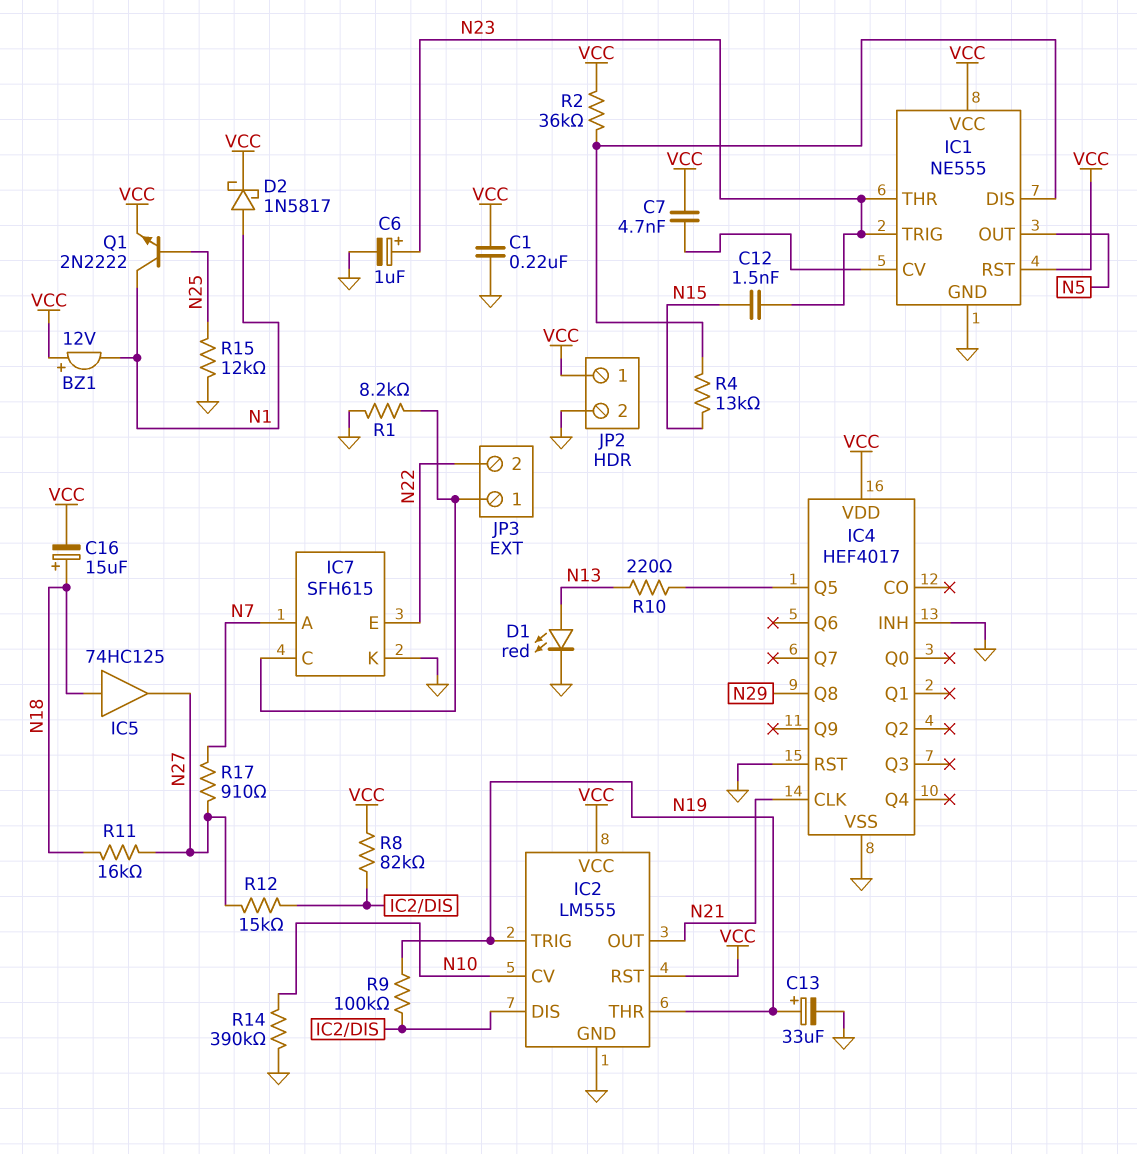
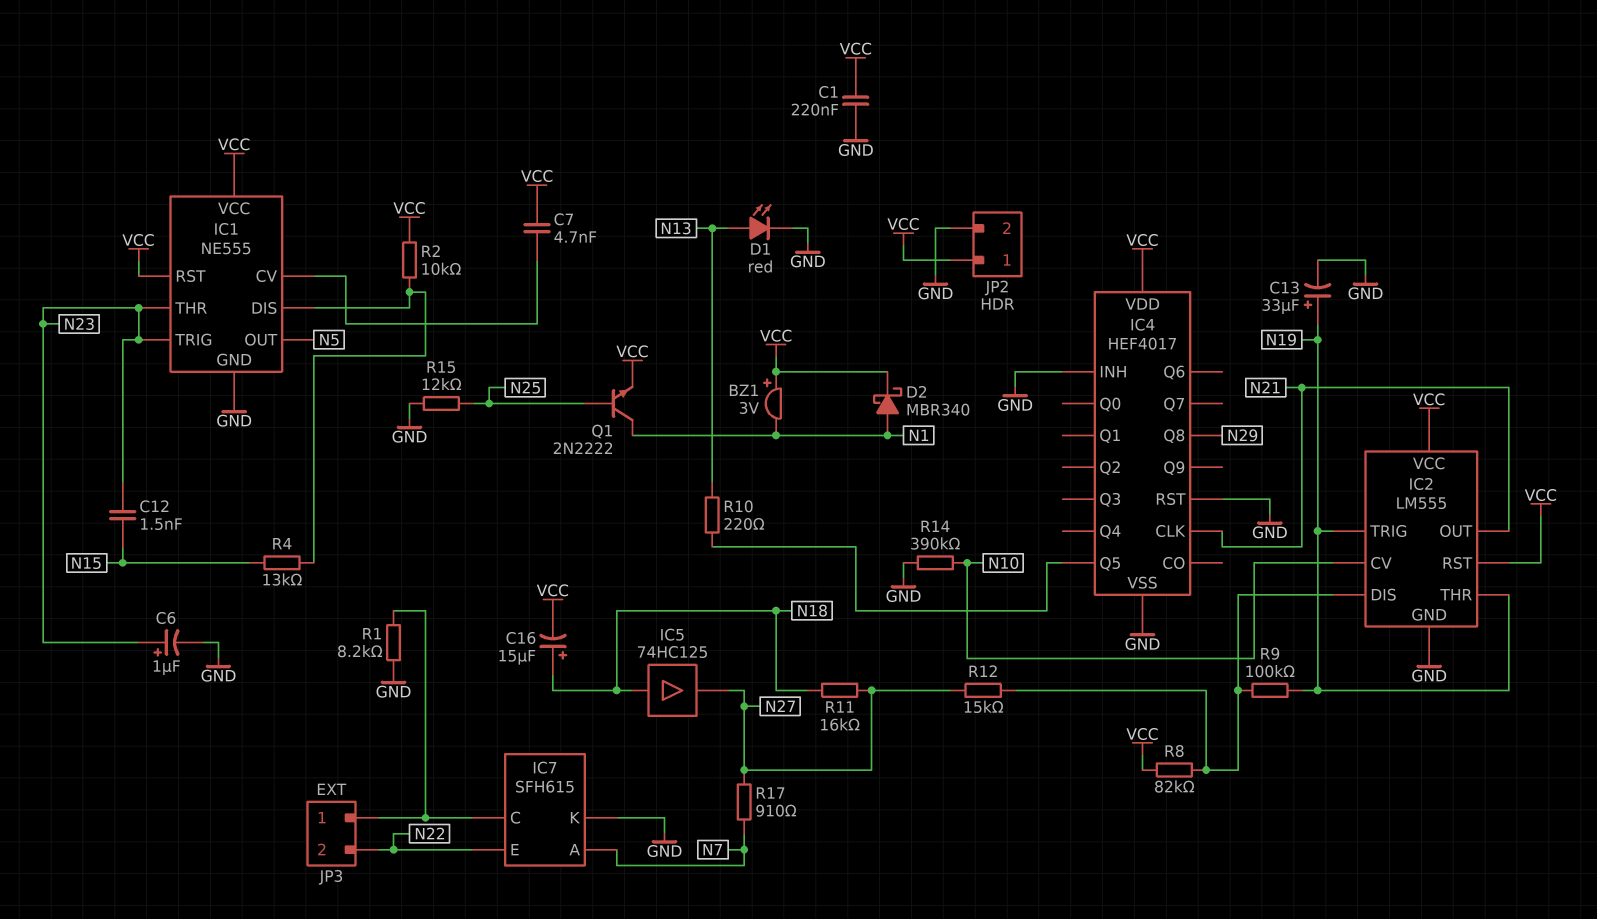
BZ1: buzzer 12V (plus VCC, minus N1) -> buzzer 3V (plus VCC, minus N1)
D2: schottky 1N5817 (A N1, K VCC) -> schottky MBR340 (A N1, K VCC)
R2: 36k (IC1/DIS, VCC) -> 10k (IC1/DIS, VCC)

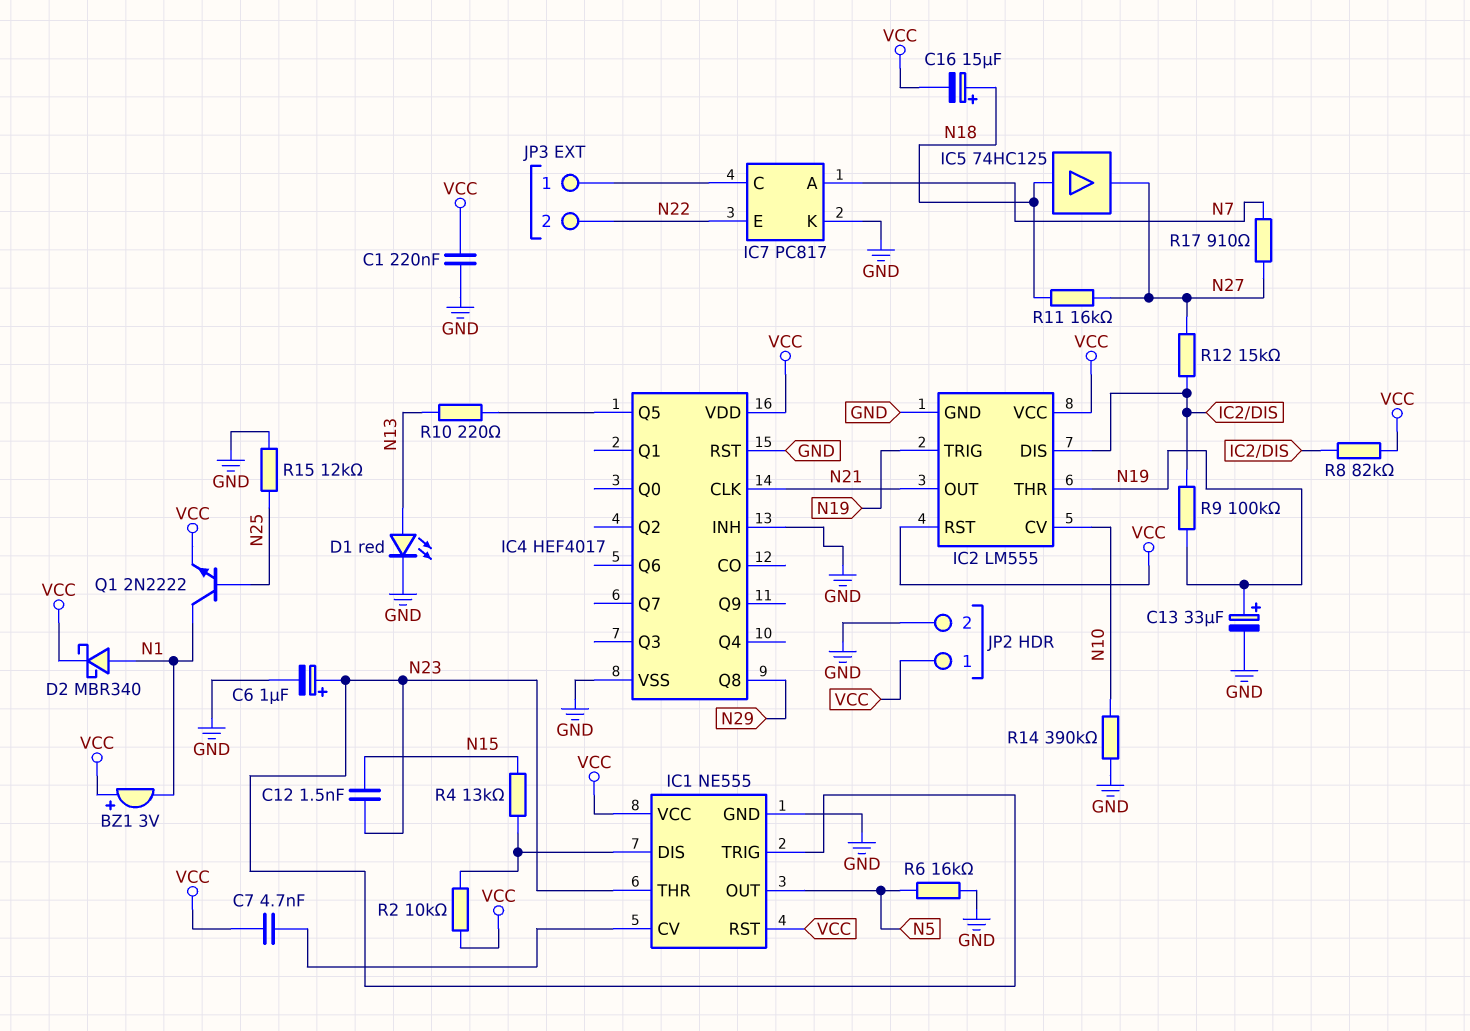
IC7: SFH615 -> PC817
R1: 8.2k (GND, IC7/C) -> none
R6: none -> 16k (GND, N5)

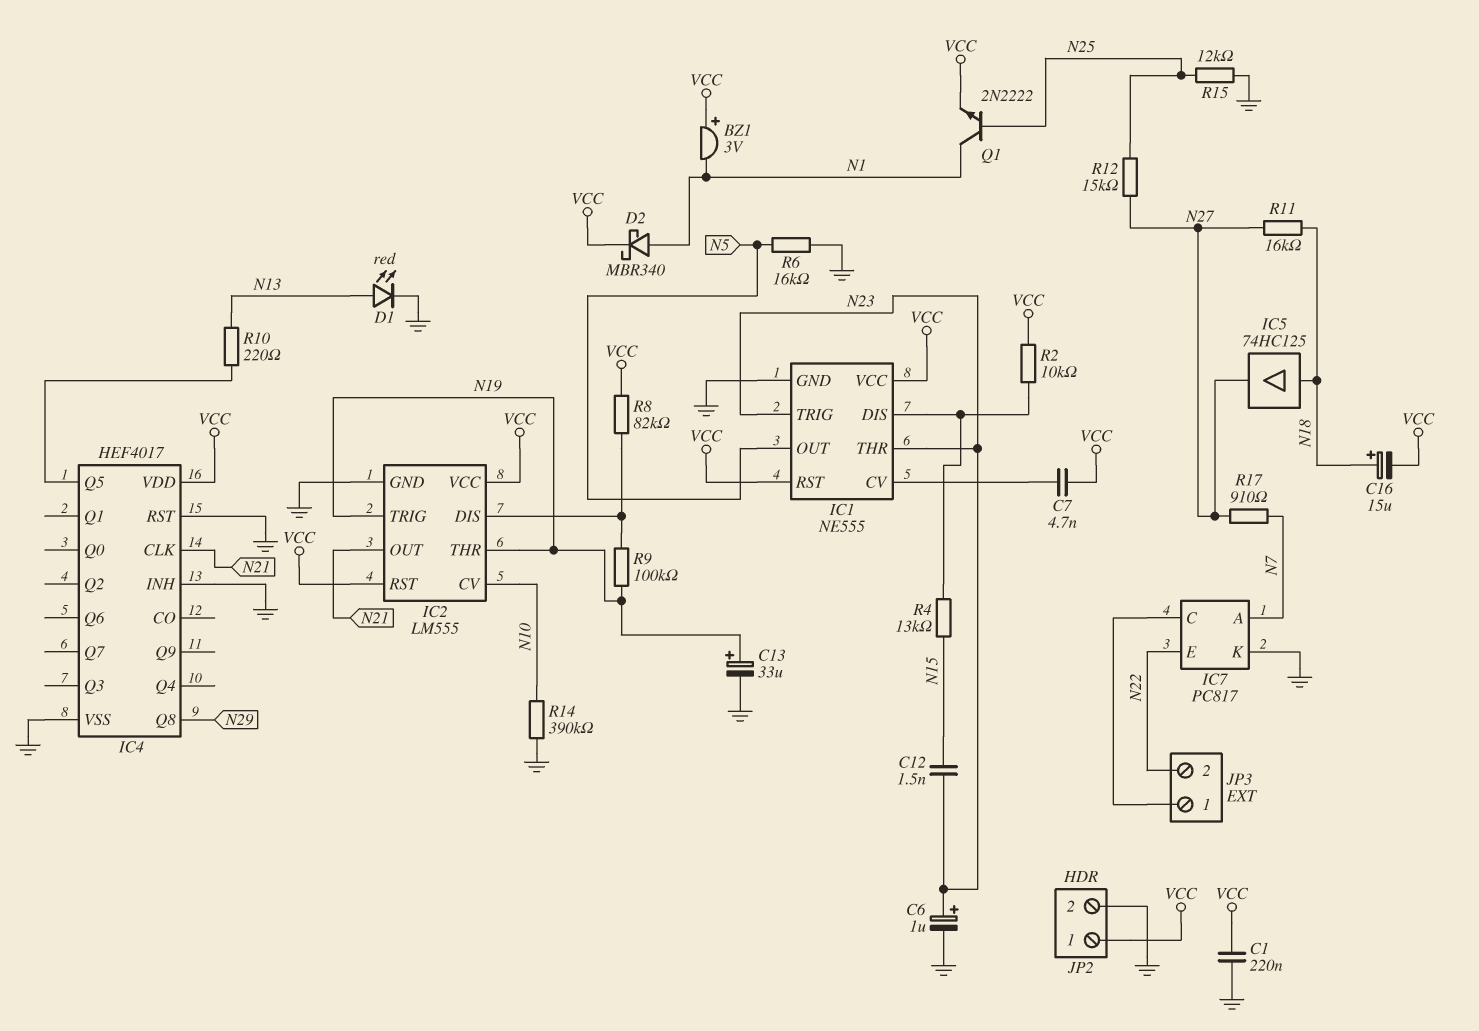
R12: 15k (IC2/DIS, N27) -> 15k (N25, N27)

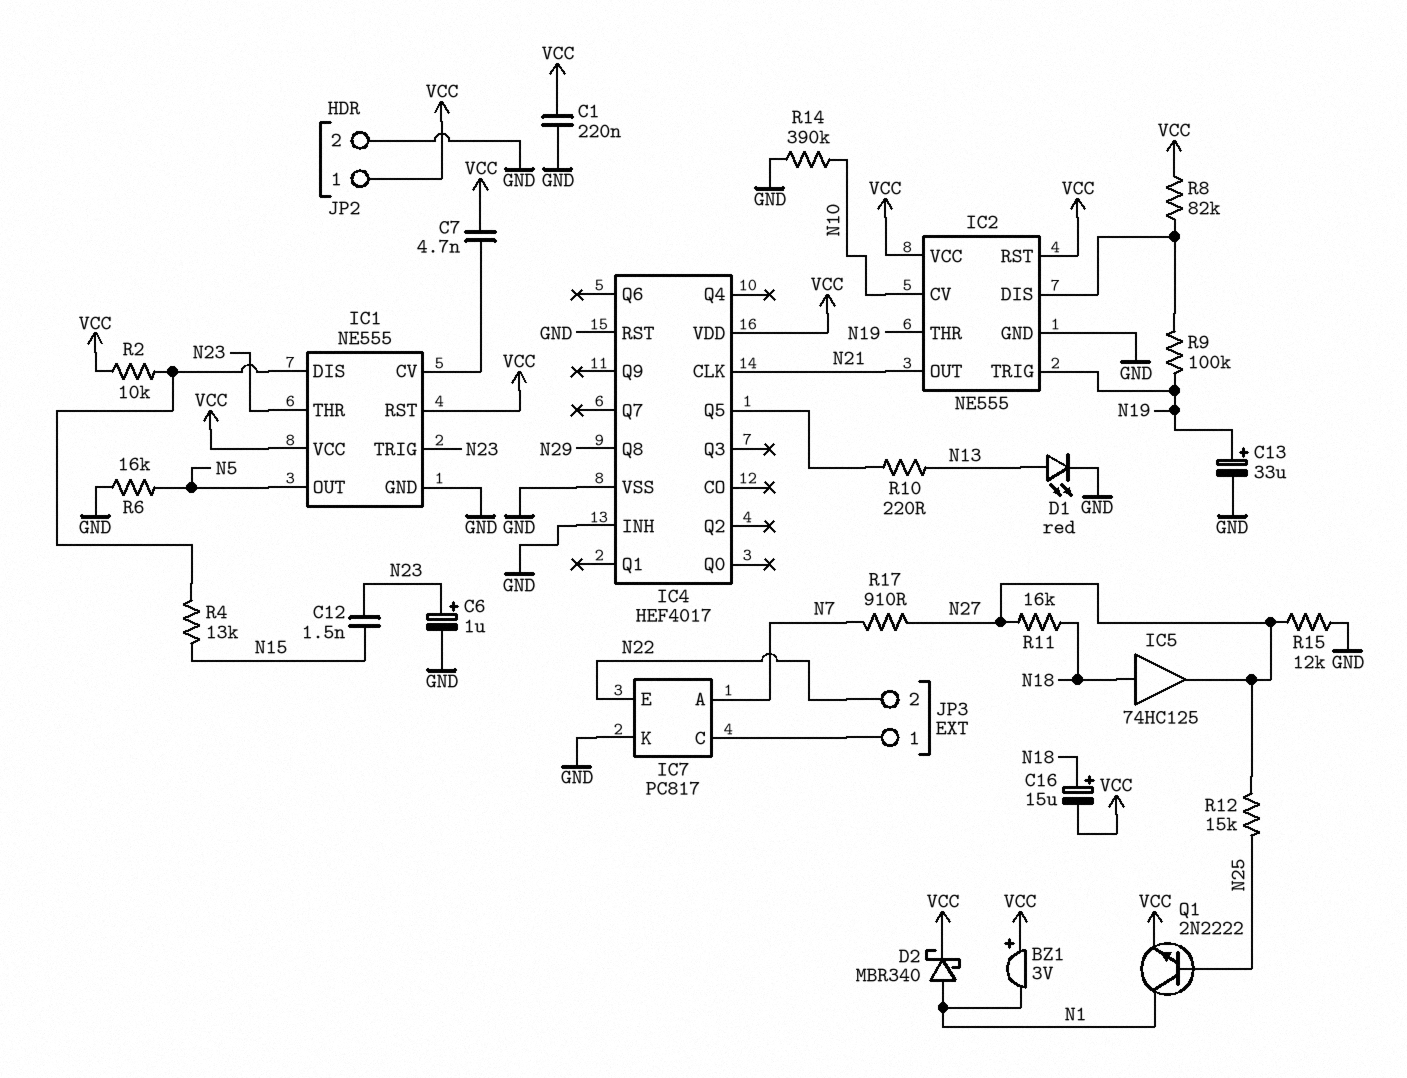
IC2: LM555 -> NE555
R15: 12k (GND, N25) -> 12k (GND, N27)

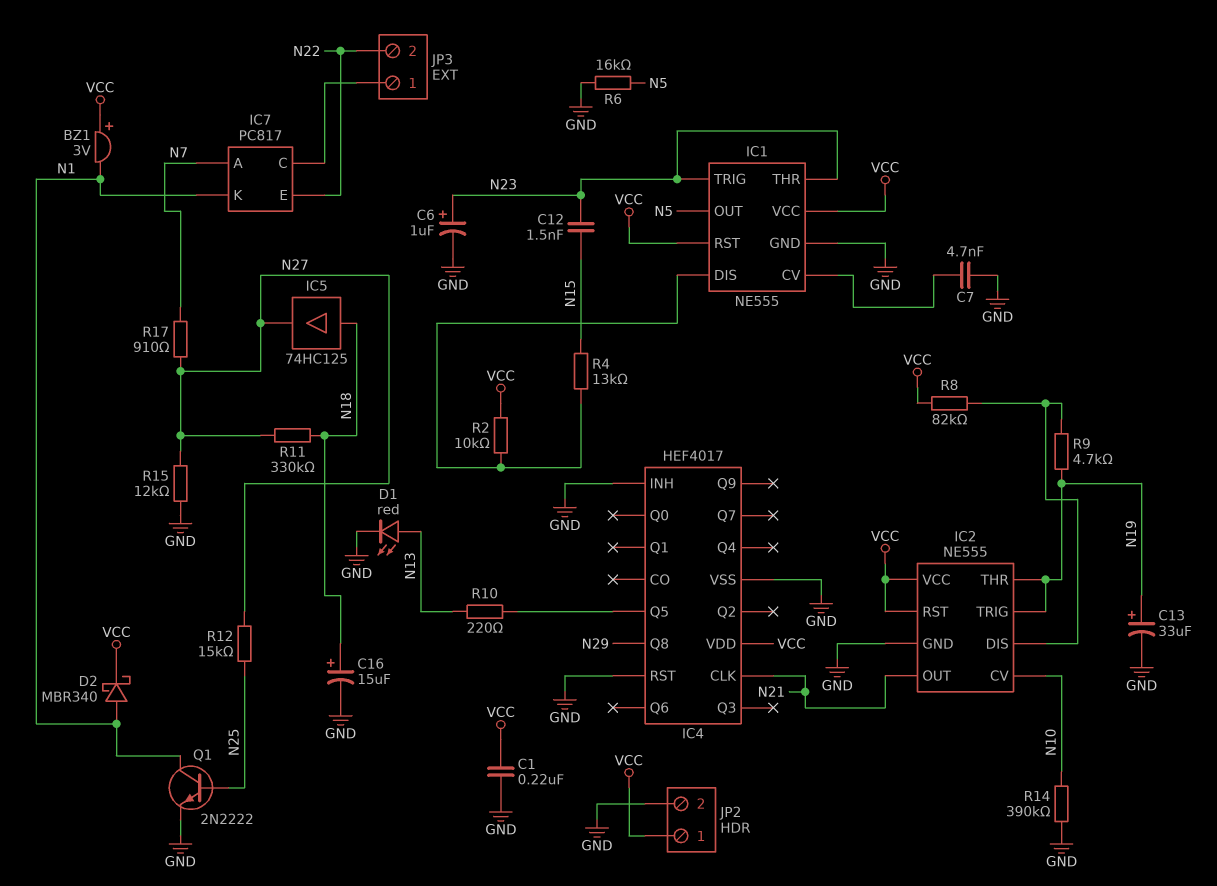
C7: 4.7nF (IC1/CV, VCC) -> 4.7nF (GND, IC1/CV)
C16: 15uF (plus N18, minus VCC) -> 15uF (plus N18, minus GND)
IC7 pin K: GND -> N1
Q1: NPN 2N2222 (B N25, C N1, E VCC) -> NPN 2N2222 (B N25, C N1, E GND)
R9: 100k (IC2/DIS, N19) -> 4.7k (IC2/DIS, N19)
R11: 16k (N18, N27) -> 330k (N18, N27)

